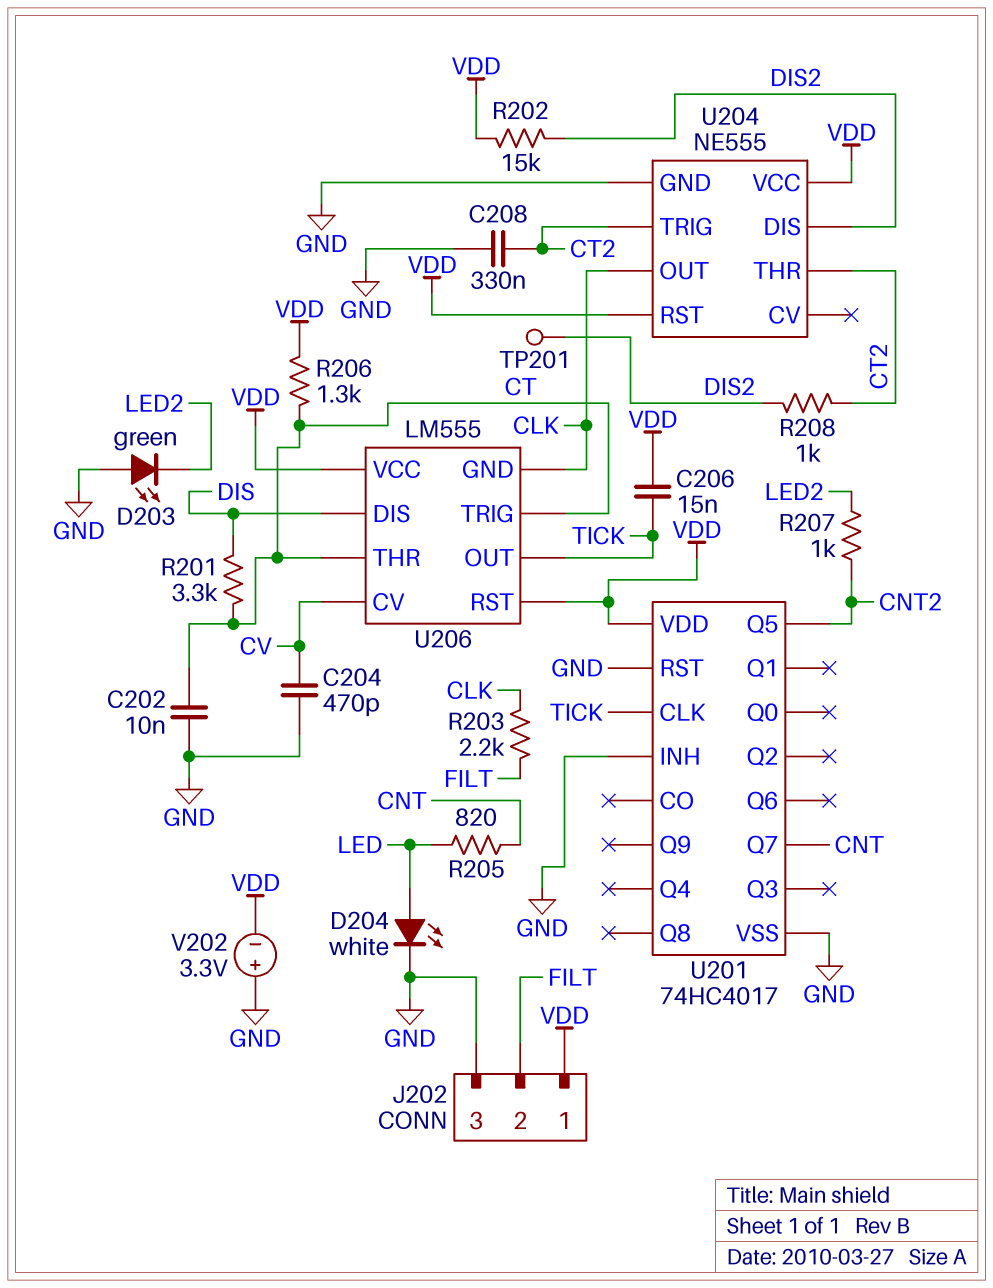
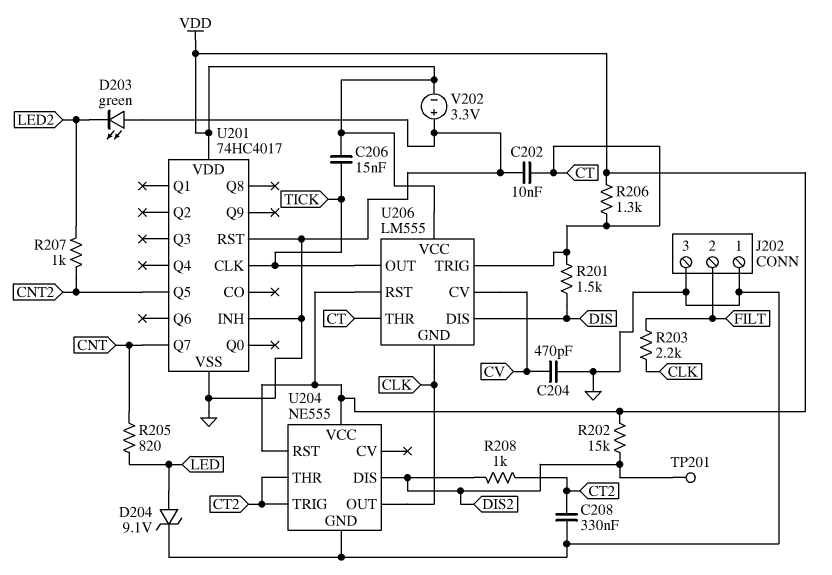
D204: LED white (A LED, K GND) -> zener 9.1V (A LED, K GND)
J202 pin 1: VDD -> GND
R201: 3.3k (CT, DIS) -> 1.5k (CT, DIS)

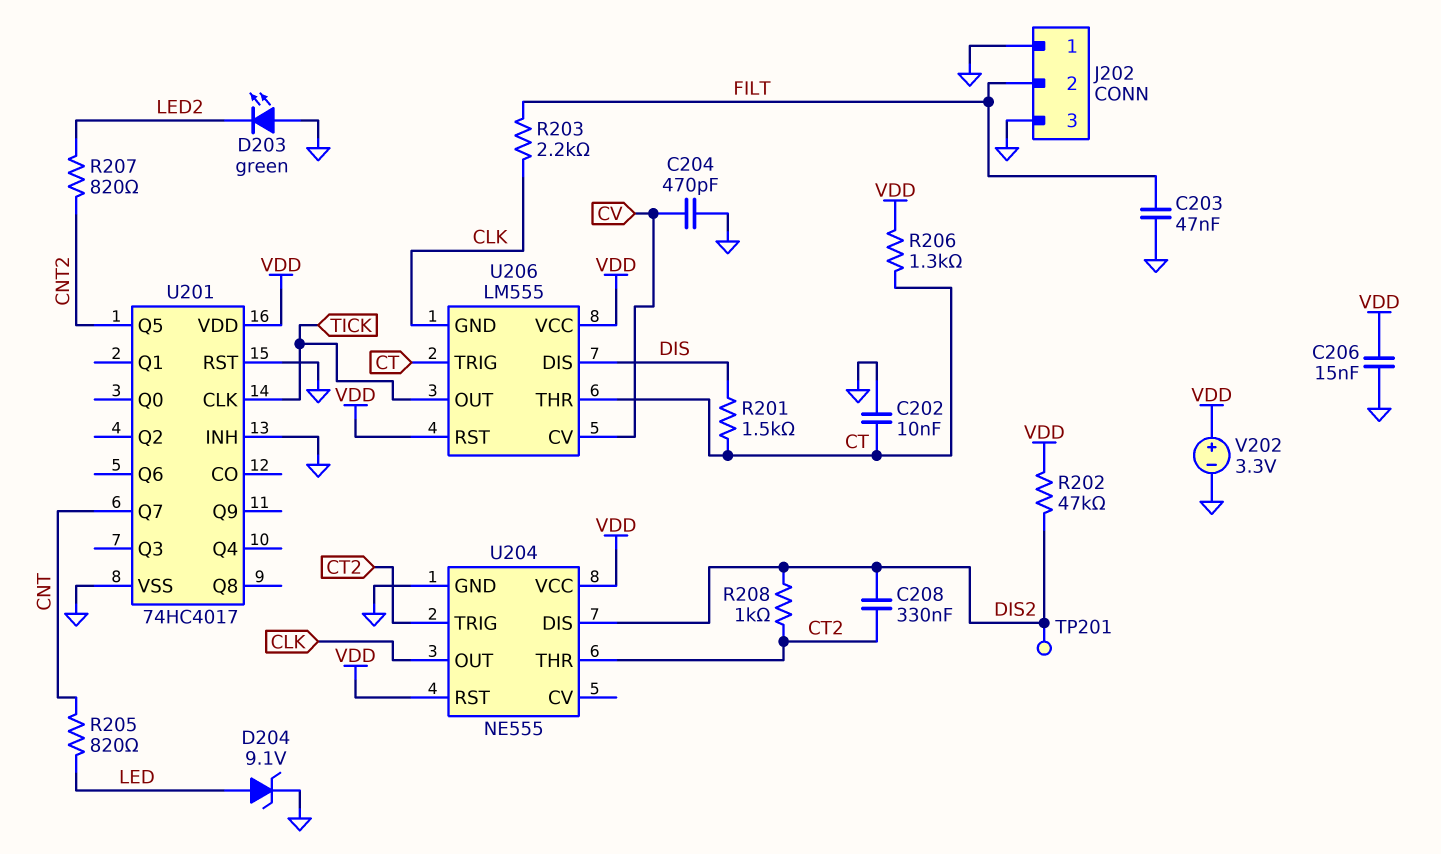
C203: none -> 47nF (FILT, GND)
C206: 15nF (TICK, VDD) -> 15nF (GND, VDD)
C208: 330nF (CT2, GND) -> 330nF (CT2, DIS2)
R202: 15k (DIS2, VDD) -> 47k (DIS2, VDD)
R207: 1k (CNT2, LED2) -> 820 (CNT2, LED2)
V202: 3.3V (plus GND, minus VDD) -> 3.3V (plus VDD, minus GND)

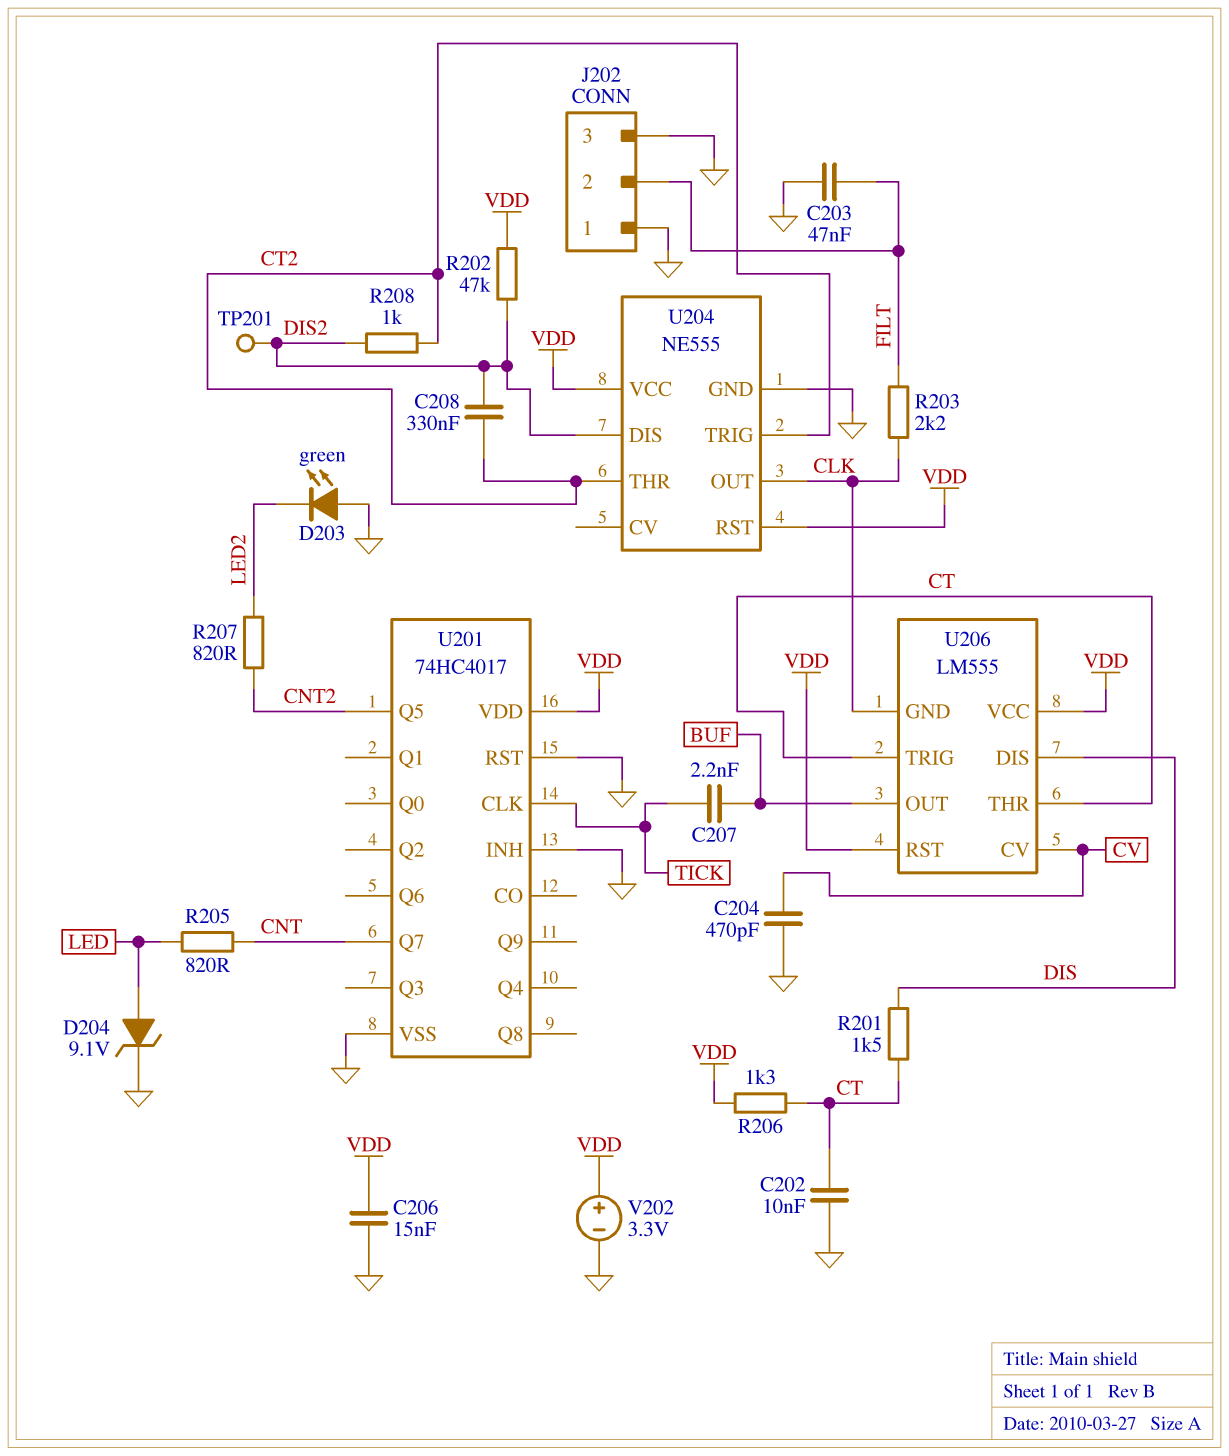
C207: none -> 2.2nF (BUF, TICK)
U206 pin OUT: TICK -> BUF

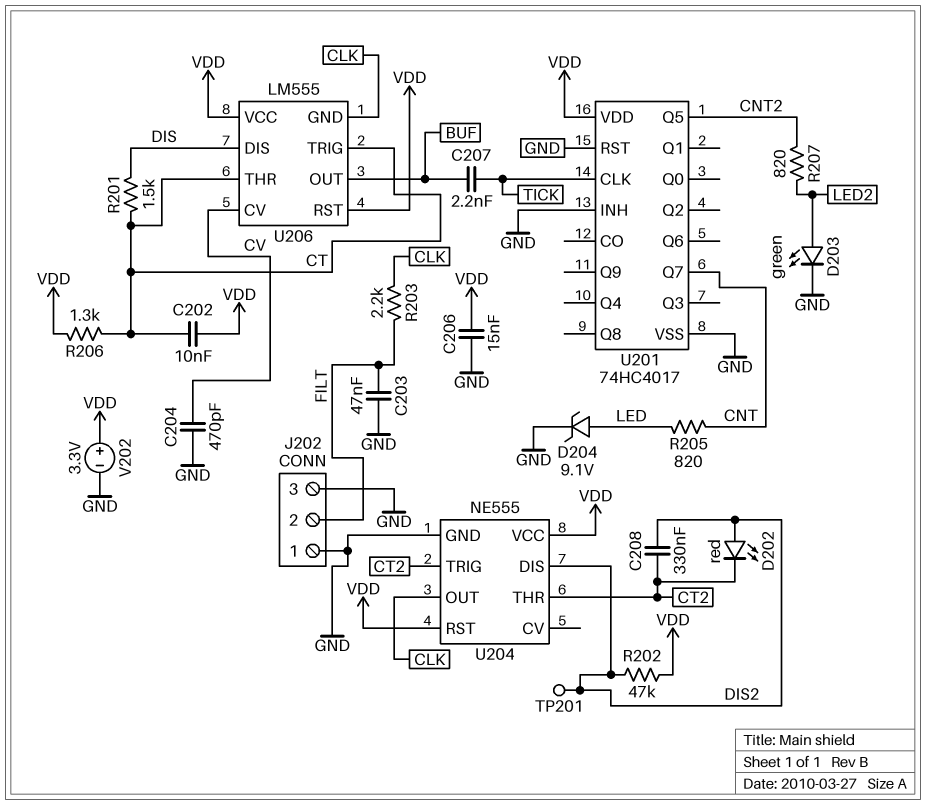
C202: 10nF (CT, GND) -> 10nF (CT, VDD)
D202: none -> LED red (A DIS2, K CT2)
D203: LED green (A GND, K LED2) -> LED green (A LED2, K GND)
R208: 1k (CT2, DIS2) -> none

